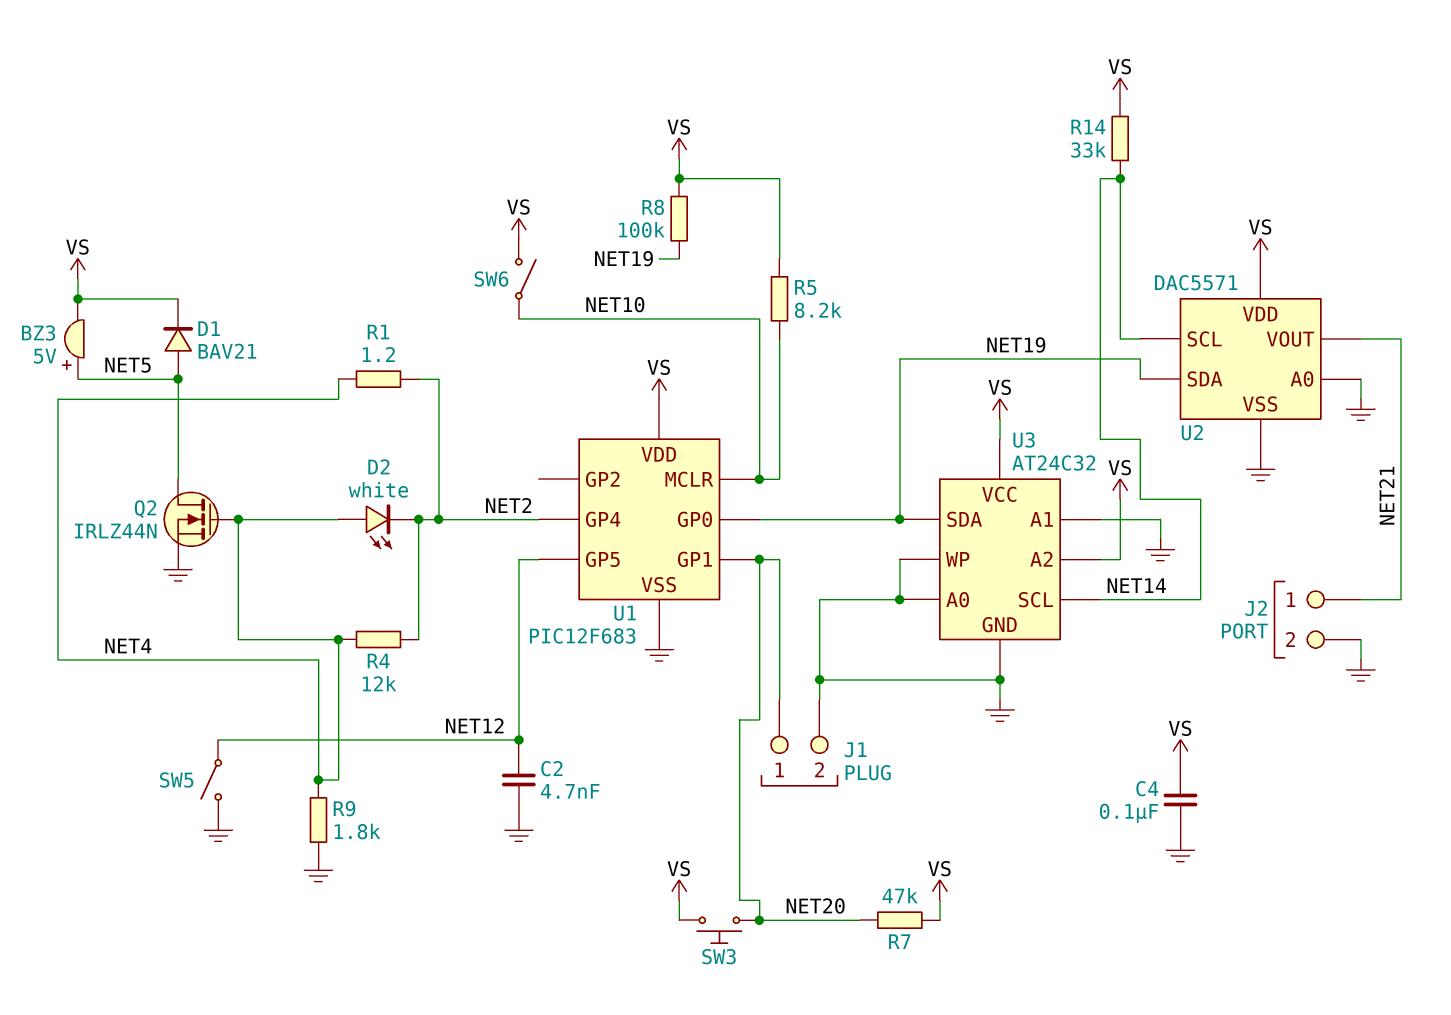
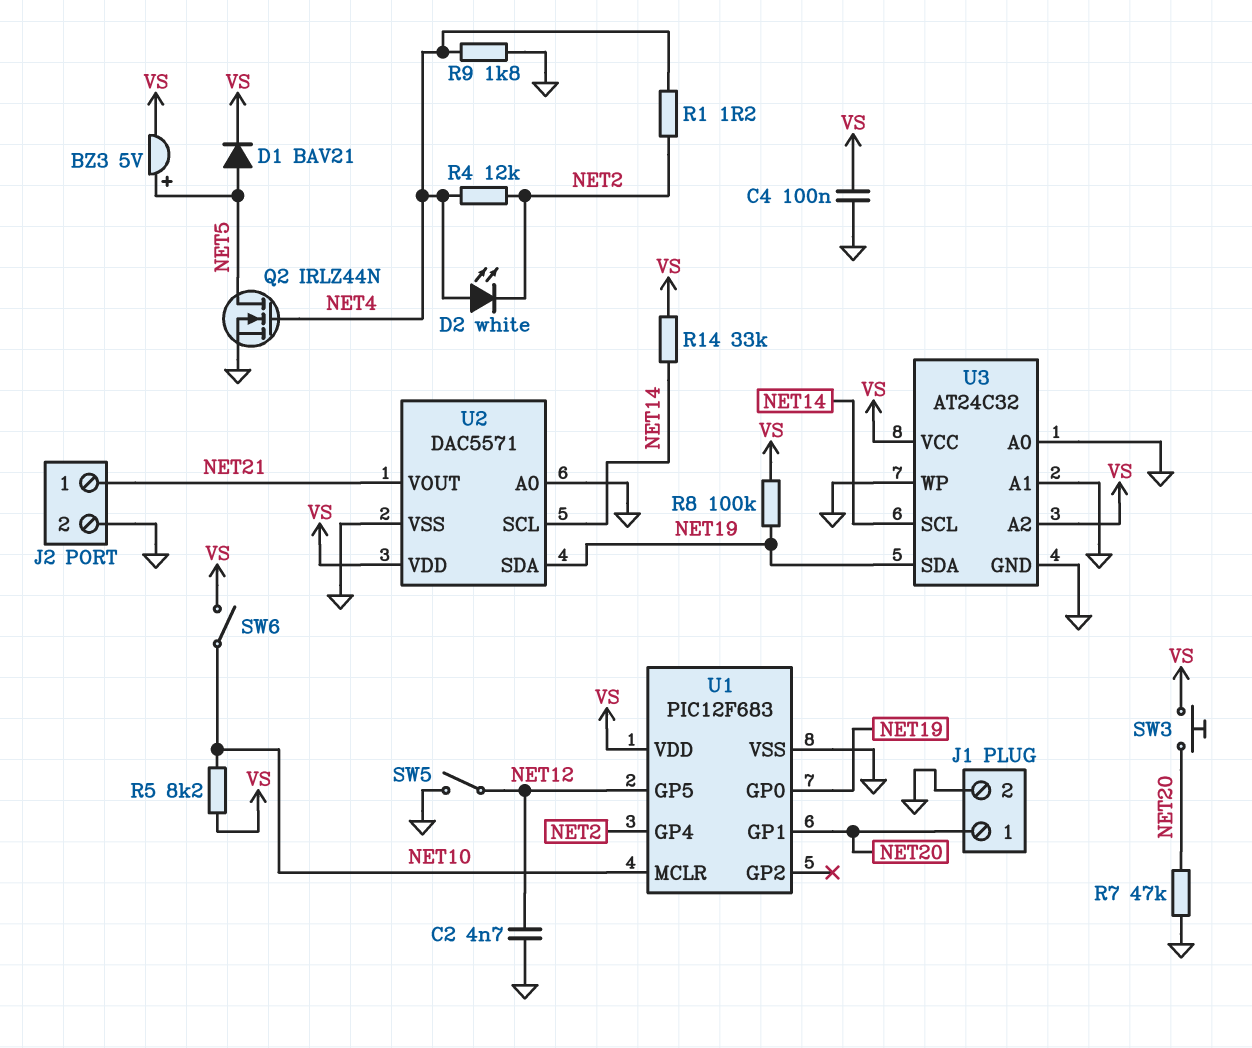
R7: 47k (NET20, VS) -> 47k (GND, NET20)

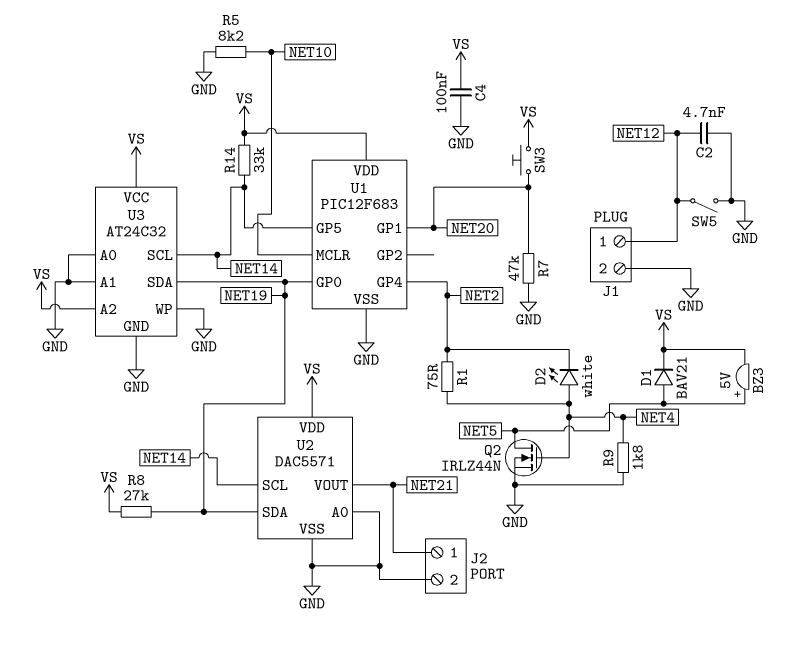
J1 pin 1: NET20 -> NET12
R1: 1.2 (NET2, NET4) -> 75 (NET2, NET4)
R4: 12k (NET2, NET4) -> none
R5: 8.2k (NET10, VS) -> 8.2k (GND, NET10)
R8: 100k (NET19, VS) -> 27k (NET19, VS)
SW6: switch (NET10, VS) -> none
U1 pin GP5: NET12 -> NET14

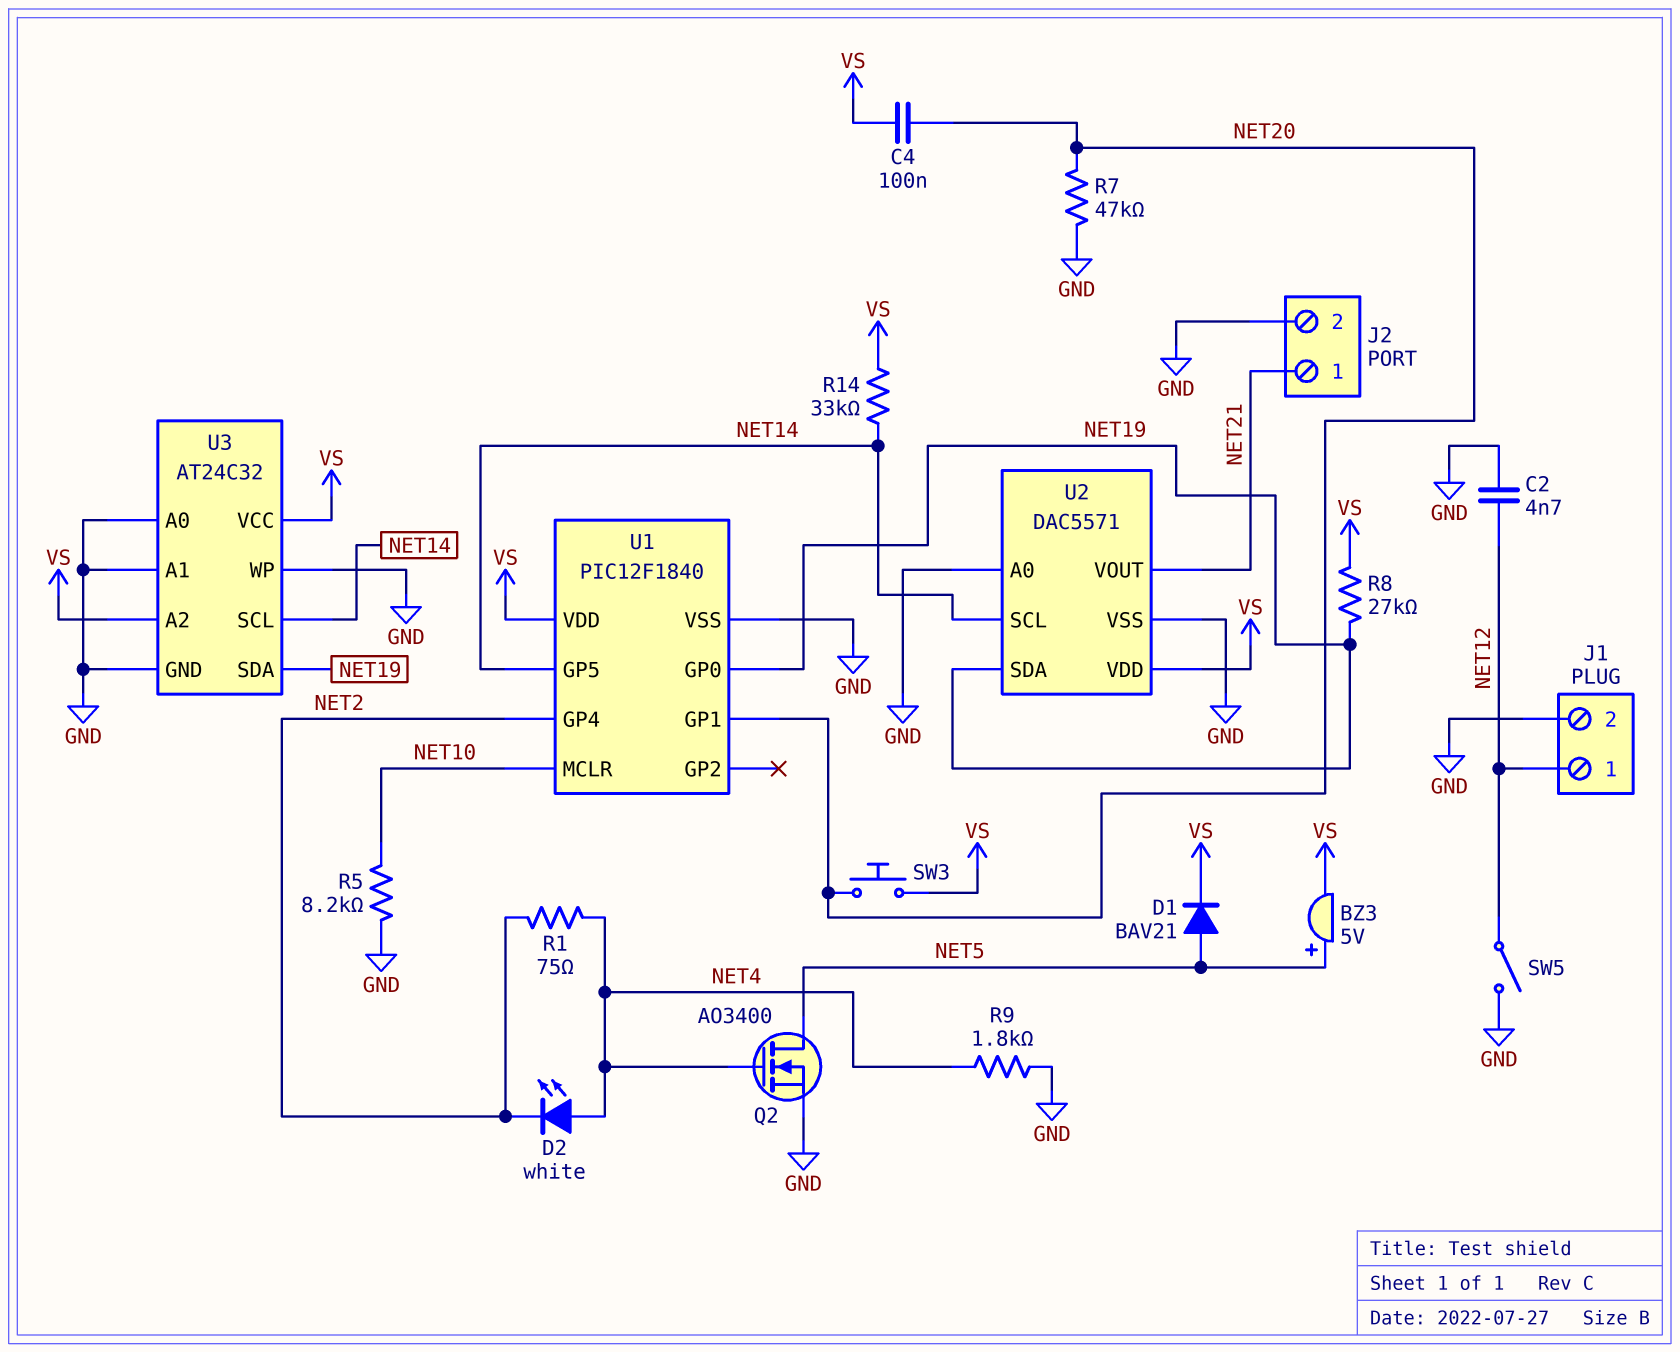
C4: 100nF (GND, VS) -> 100nF (NET20, VS)
Q2: NMOS IRLZ44N (G NET4, D NET5, S GND) -> NMOS AO3400 (G NET4, D NET5, S GND)
U1: PIC12F683 -> PIC12F1840

